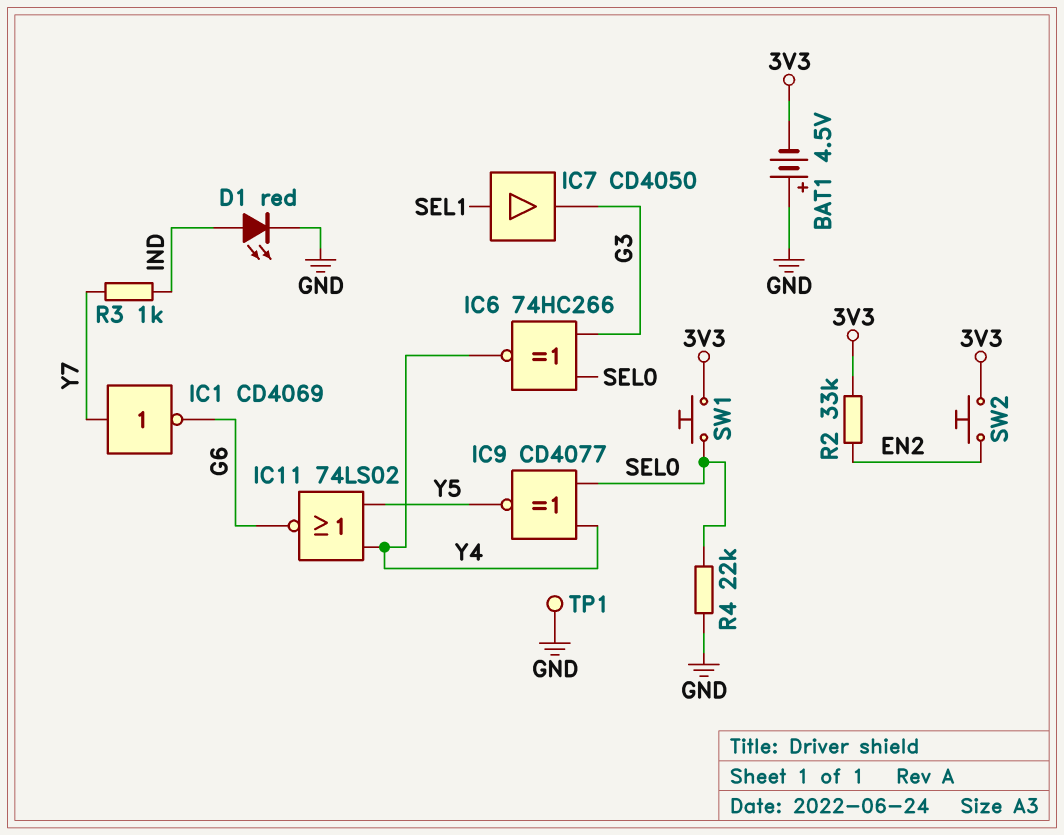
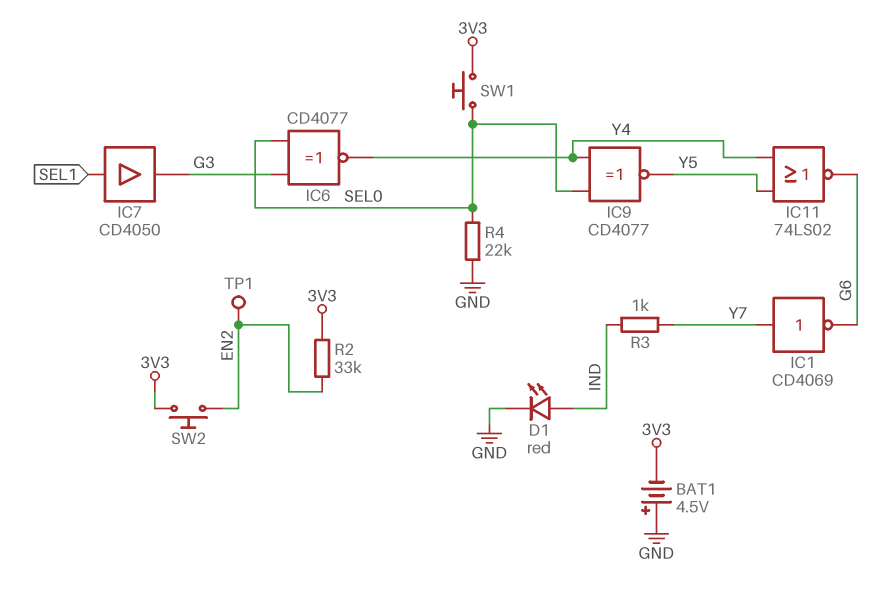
IC6: XNOR 74HC266 (in G3, in SEL0, out Y4) -> XNOR CD4077 (in G3, in SEL0, out Y4)
TP1: test point (GND) -> test point (EN2)

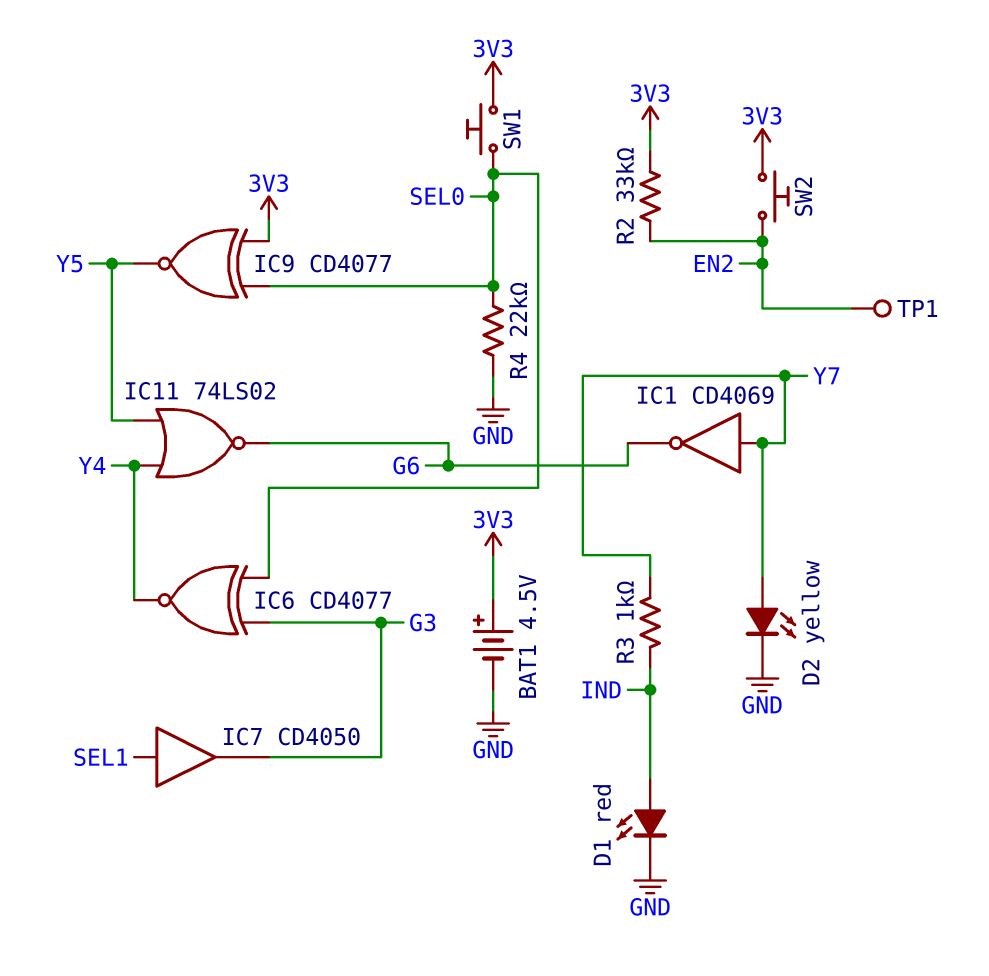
BAT1: 4.5V (plus GND, minus 3V3) -> 4.5V (plus 3V3, minus GND)
D2: none -> LED yellow (A Y7, K GND)
IC9: XNOR CD4077 (in SEL0, in Y4, out Y5) -> XNOR CD4077 (in 3V3, in SEL0, out Y5)

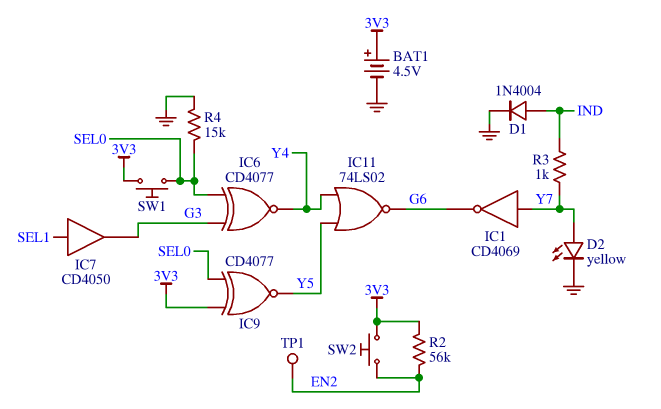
D1: LED red (A IND, K GND) -> diode 1N4004 (A IND, K GND)
R2: 33k (3V3, EN2) -> 56k (3V3, EN2)
R4: 22k (GND, SEL0) -> 15k (GND, SEL0)

